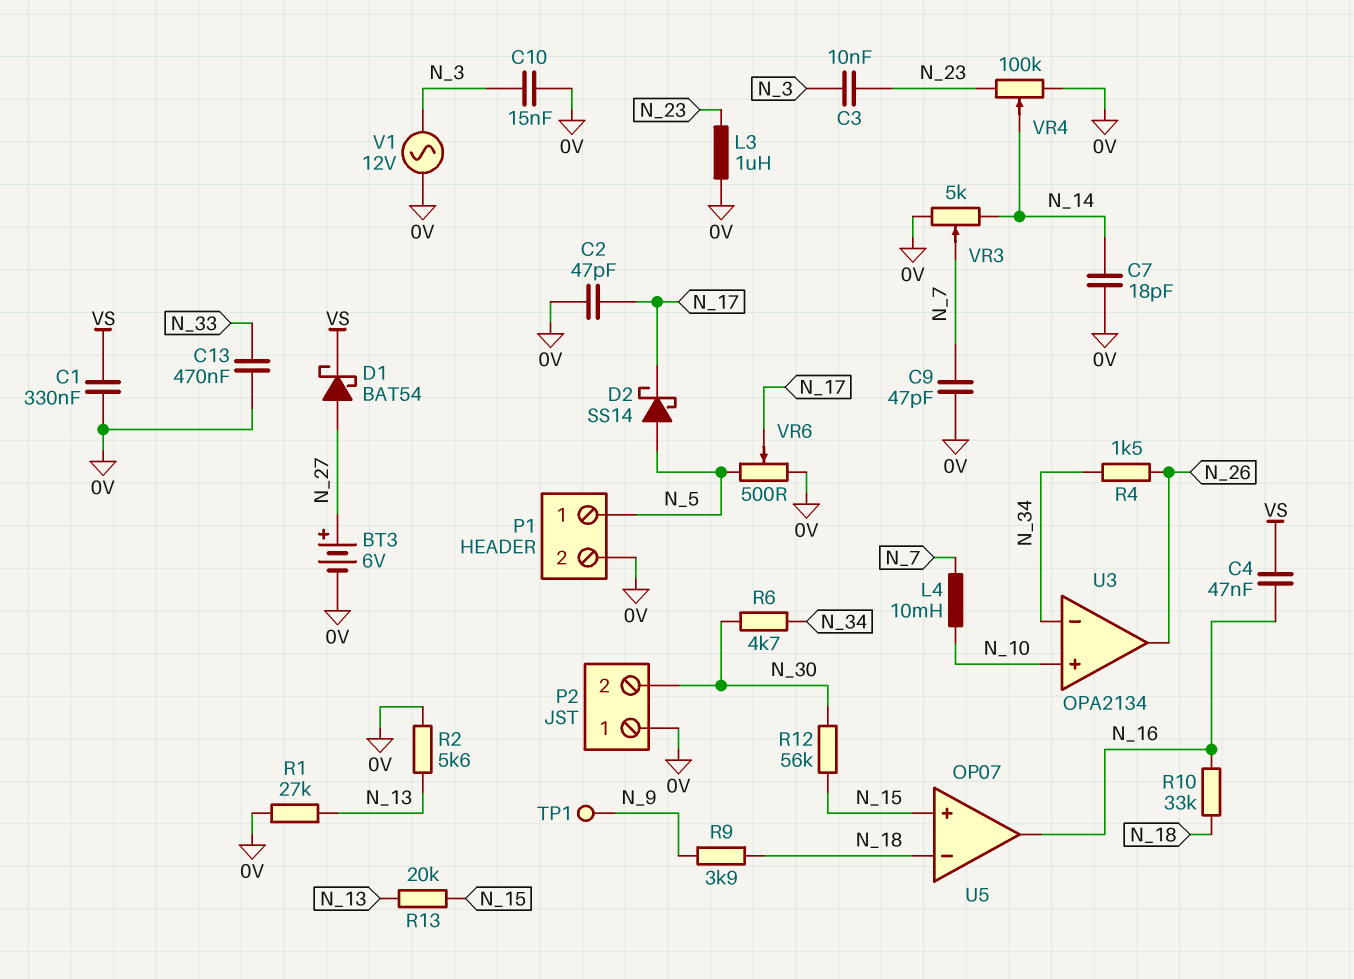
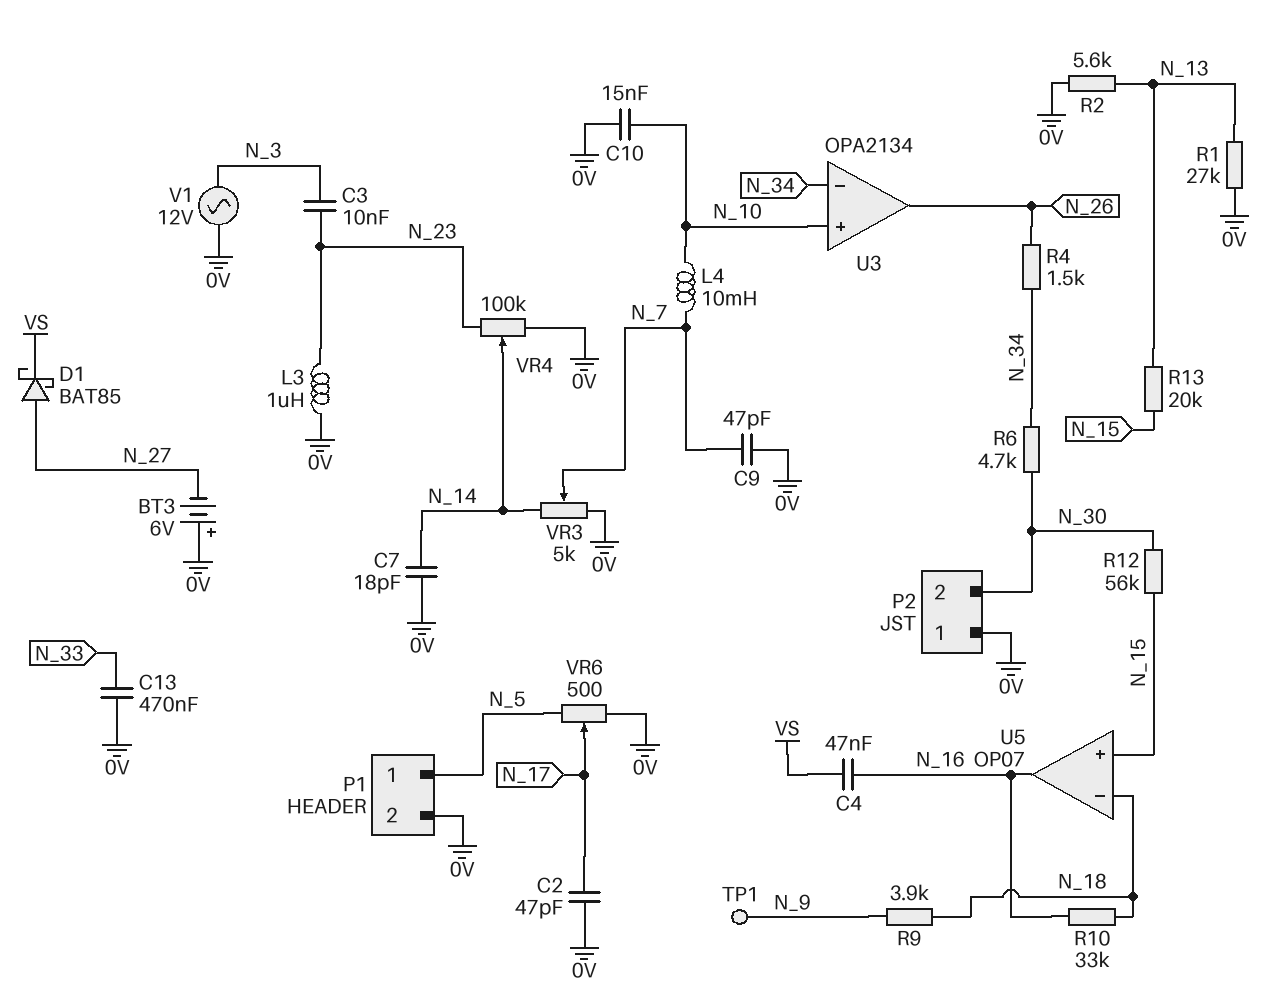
BT3: 6V (plus N_27, minus 0V) -> 6V (plus 0V, minus N_27)
C1: 330nF (0V, VS) -> none
C10: 15nF (0V, N_3) -> 15nF (0V, N_10)
D1: schottky BAT54 (A N_27, K VS) -> schottky BAT85 (A N_27, K VS)
D2: schottky SS14 (A N_5, K N_17) -> none

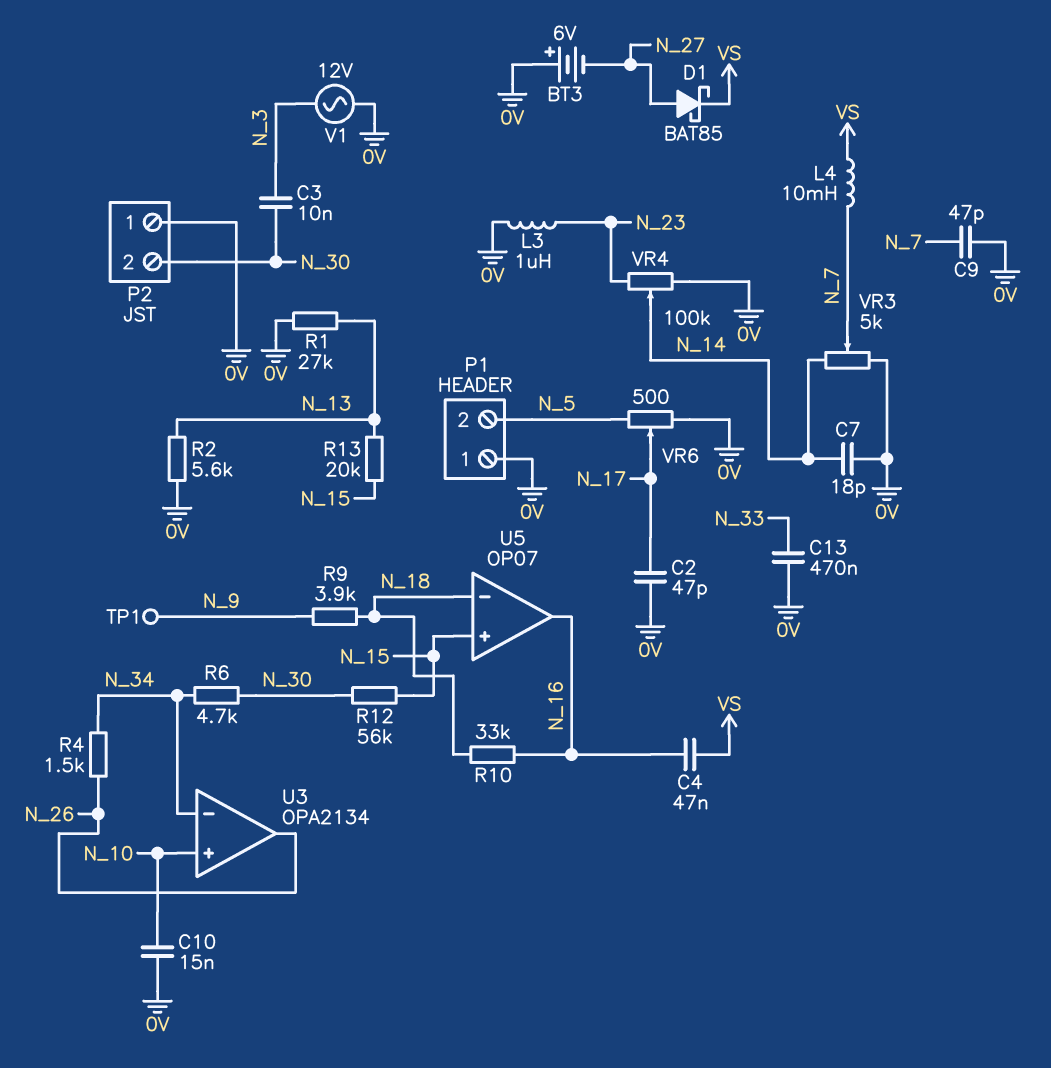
C3: 10nF (N_3, N_23) -> 10nF (N_3, N_30)
L4: 10mH (N_7, N_10) -> 10mH (N_7, VS)
P1 pin 1: N_5 -> 0V
P1 pin 2: 0V -> N_5

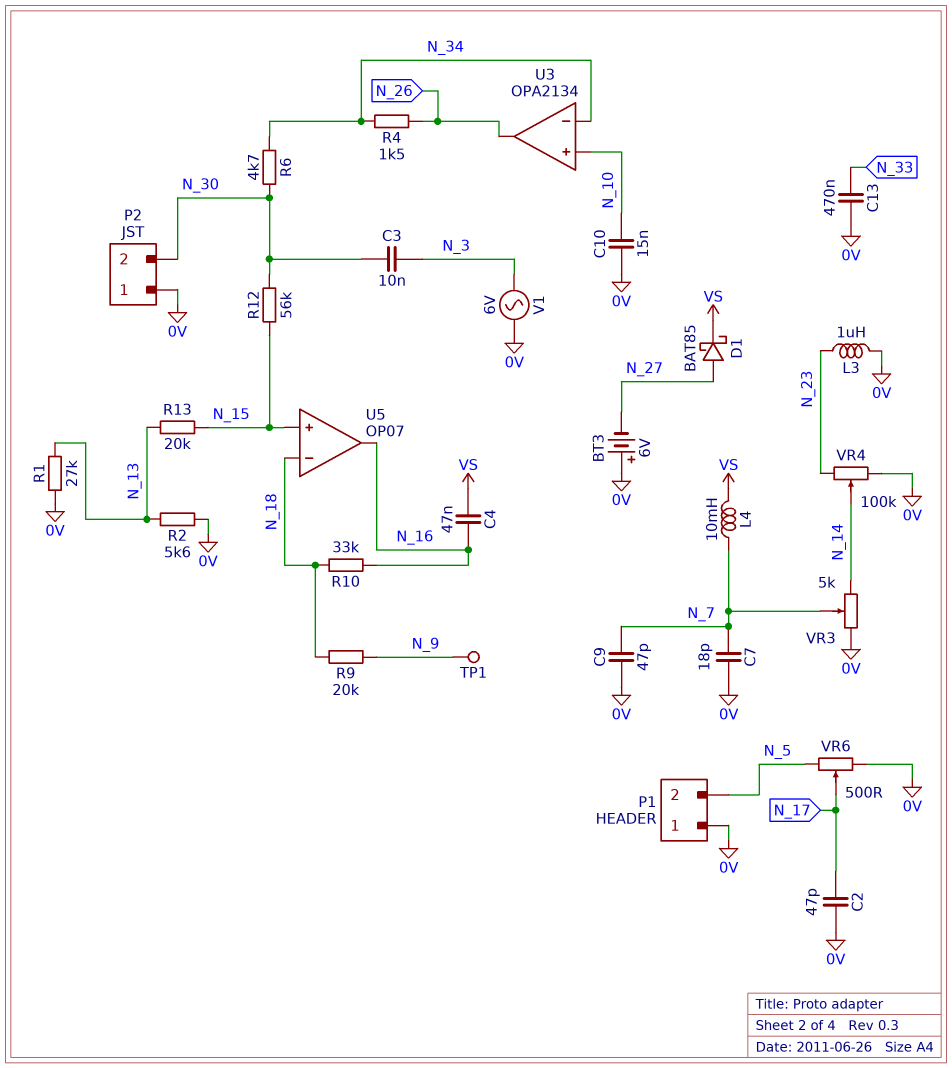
C7: 18pF (0V, N_14) -> 18pF (0V, N_7)
R9: 3.9k (N_9, N_18) -> 20k (N_9, N_18)
V1: AC 12V (0V, N_3) -> AC 6V (0V, N_3)

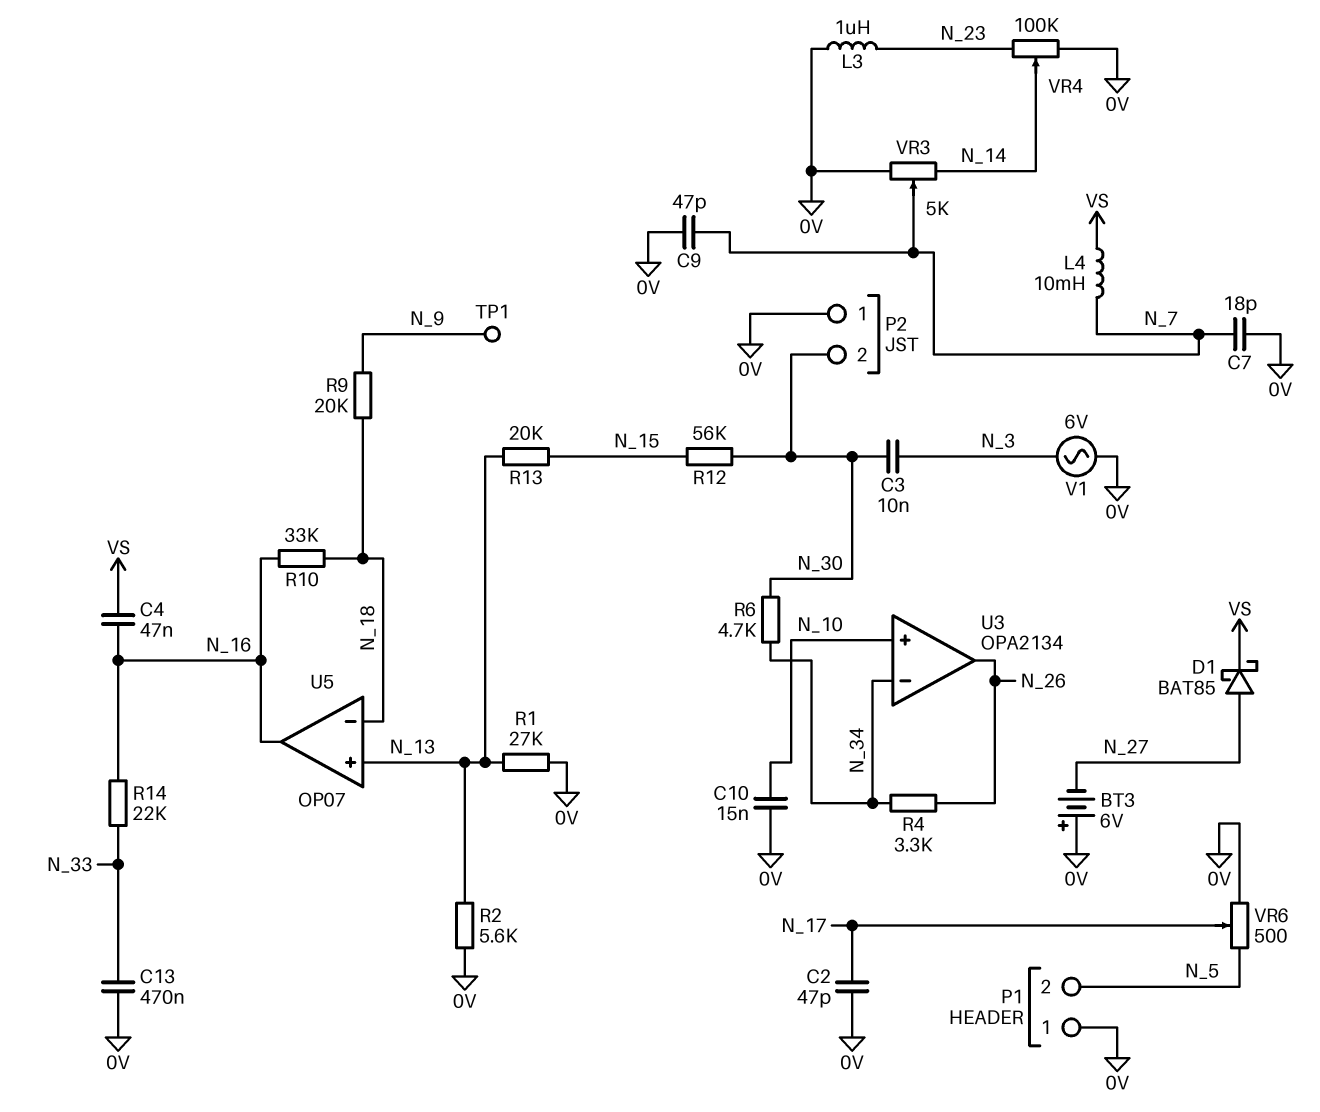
R4: 1.5k (N_26, N_34) -> 3.3k (N_26, N_34)
R14: none -> 22k (N_16, N_33)
U5 pin in+: N_15 -> N_13

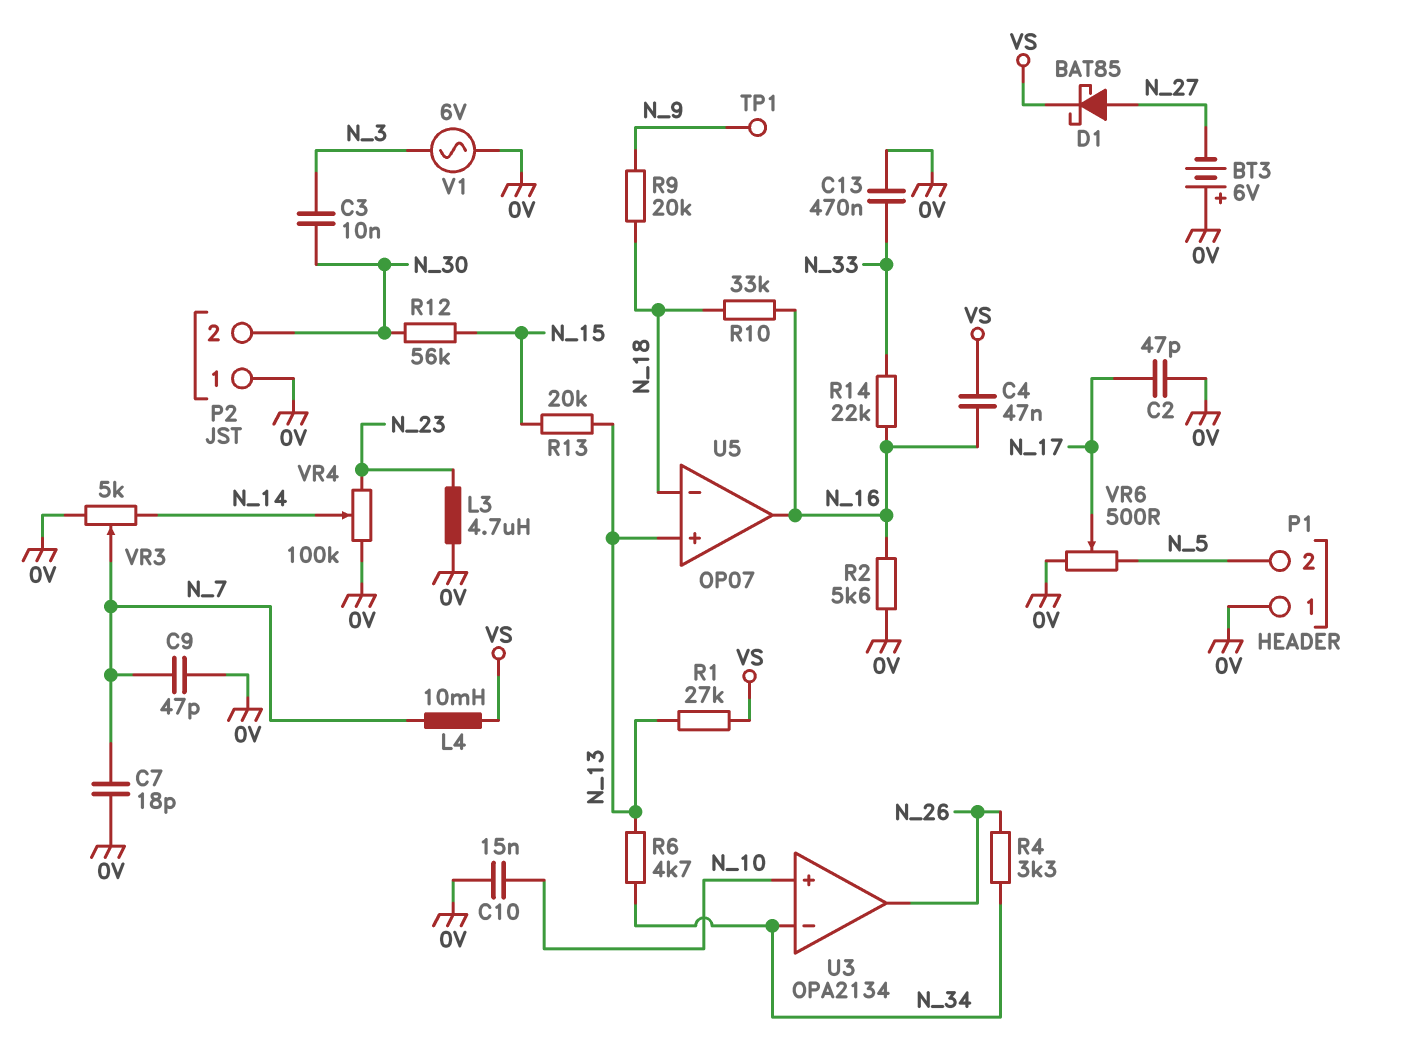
L3: 1uH (0V, N_23) -> 4.7uH (0V, N_23)
R1: 27k (0V, N_13) -> 27k (N_13, VS)
R2: 5.6k (0V, N_13) -> 5.6k (0V, N_16)
R6: 4.7k (N_30, N_34) -> 4.7k (N_13, N_34)

